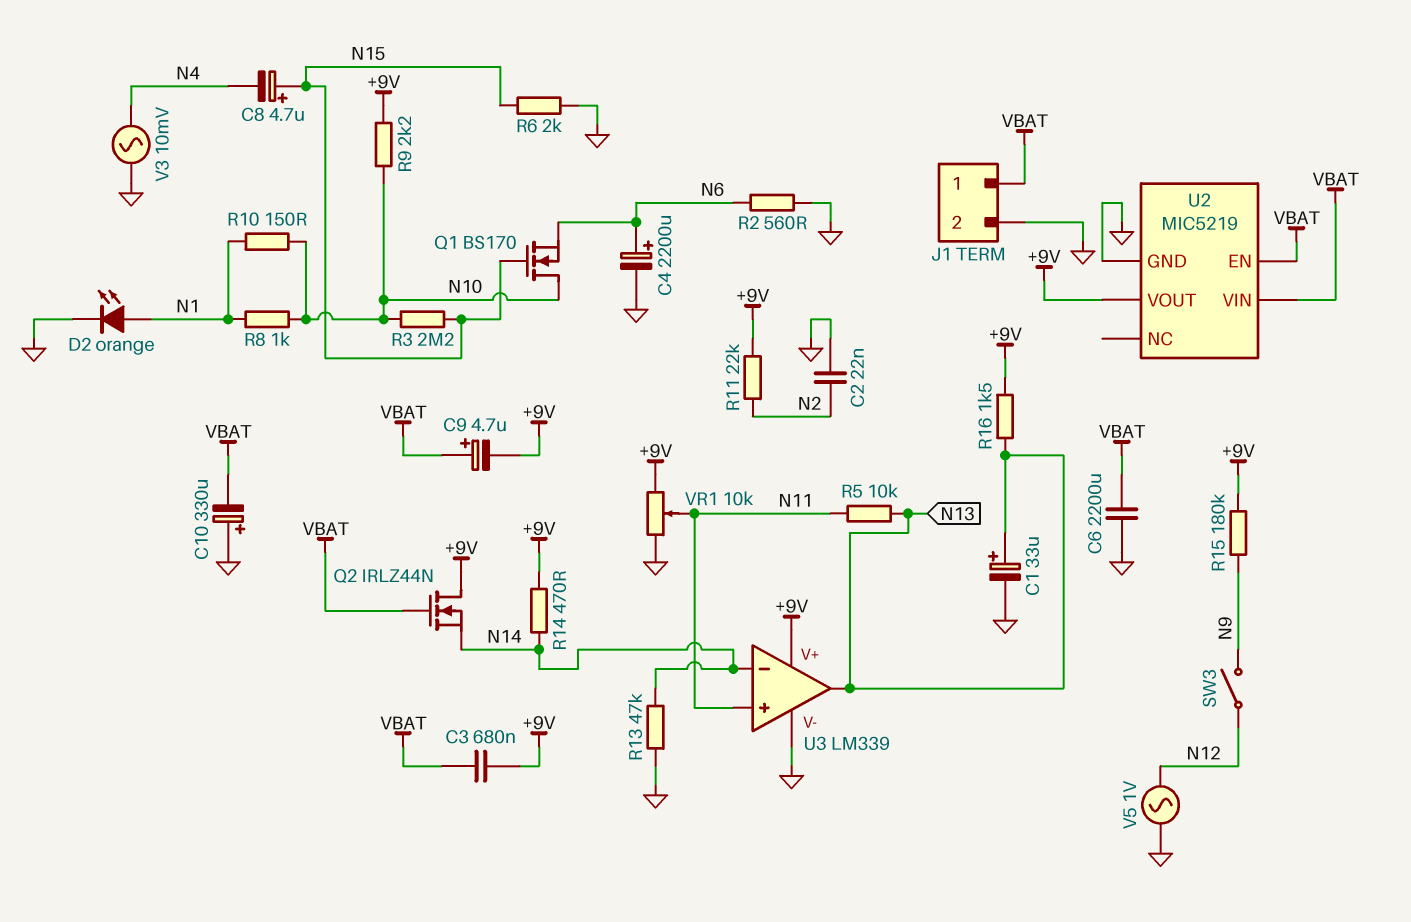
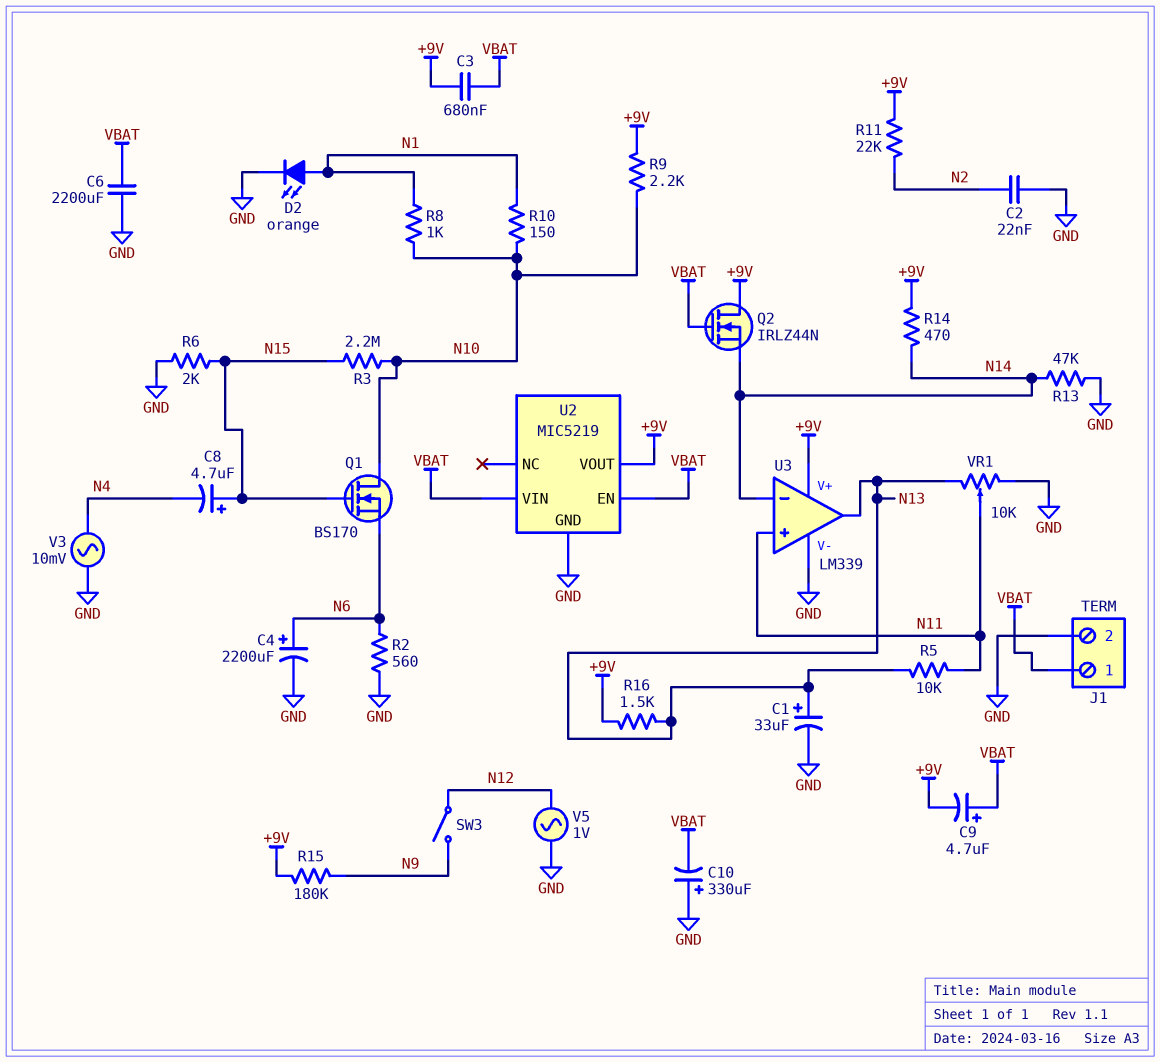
VR1: 10k (+9V, GND, wiper N11) -> 10k (GND, N13, wiper N11)

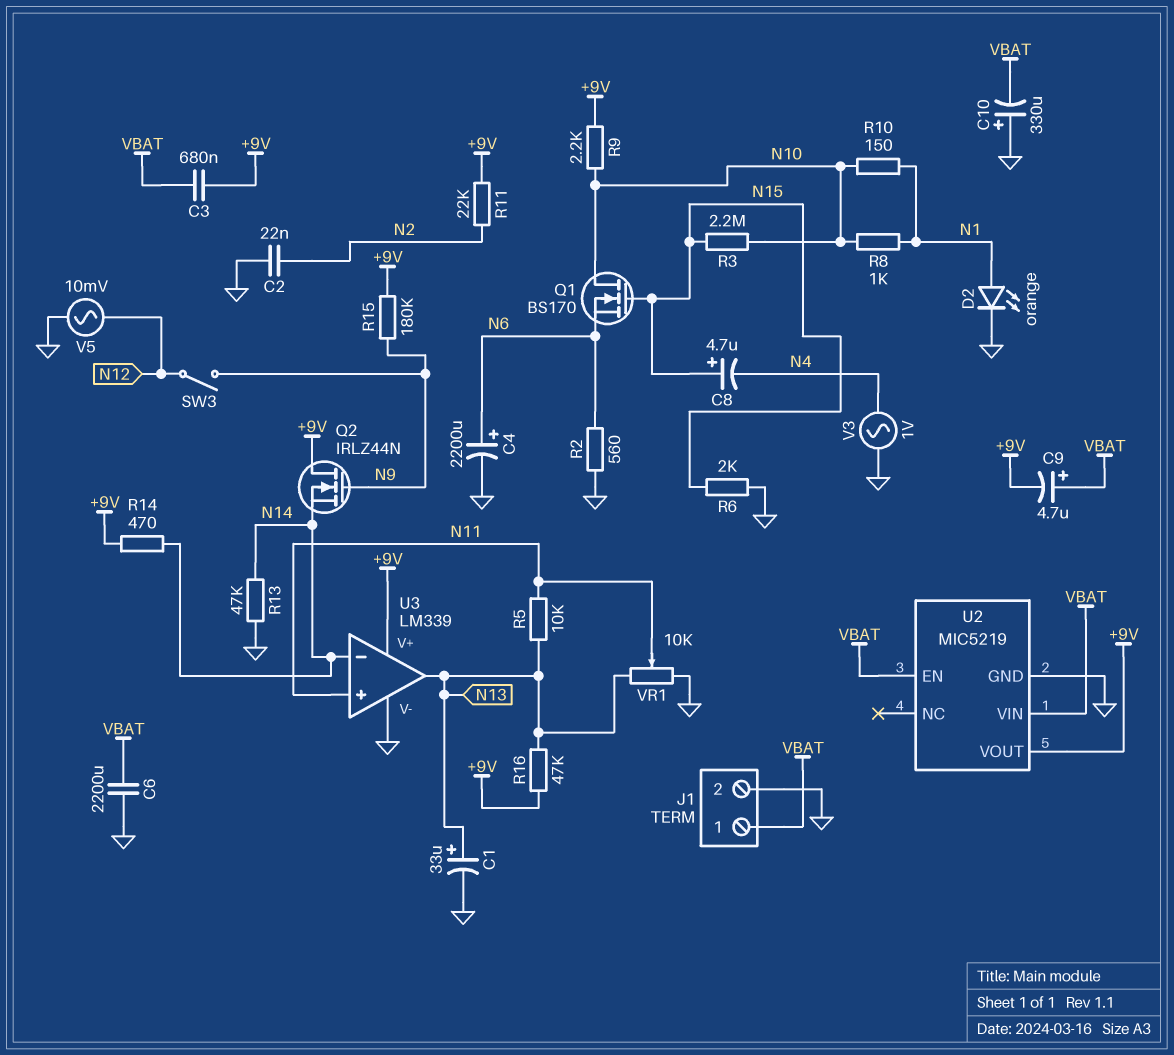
Q2: NMOS IRLZ44N (G VBAT, D +9V, S N14) -> NMOS IRLZ44N (G N9, D +9V, S N14)
R16: 1.5k (+9V, N13) -> 47k (+9V, N13)
V3: AC 10mV (GND, N4) -> AC 1V (GND, N4)
V5: AC 1V (GND, N12) -> AC 10mV (GND, N12)

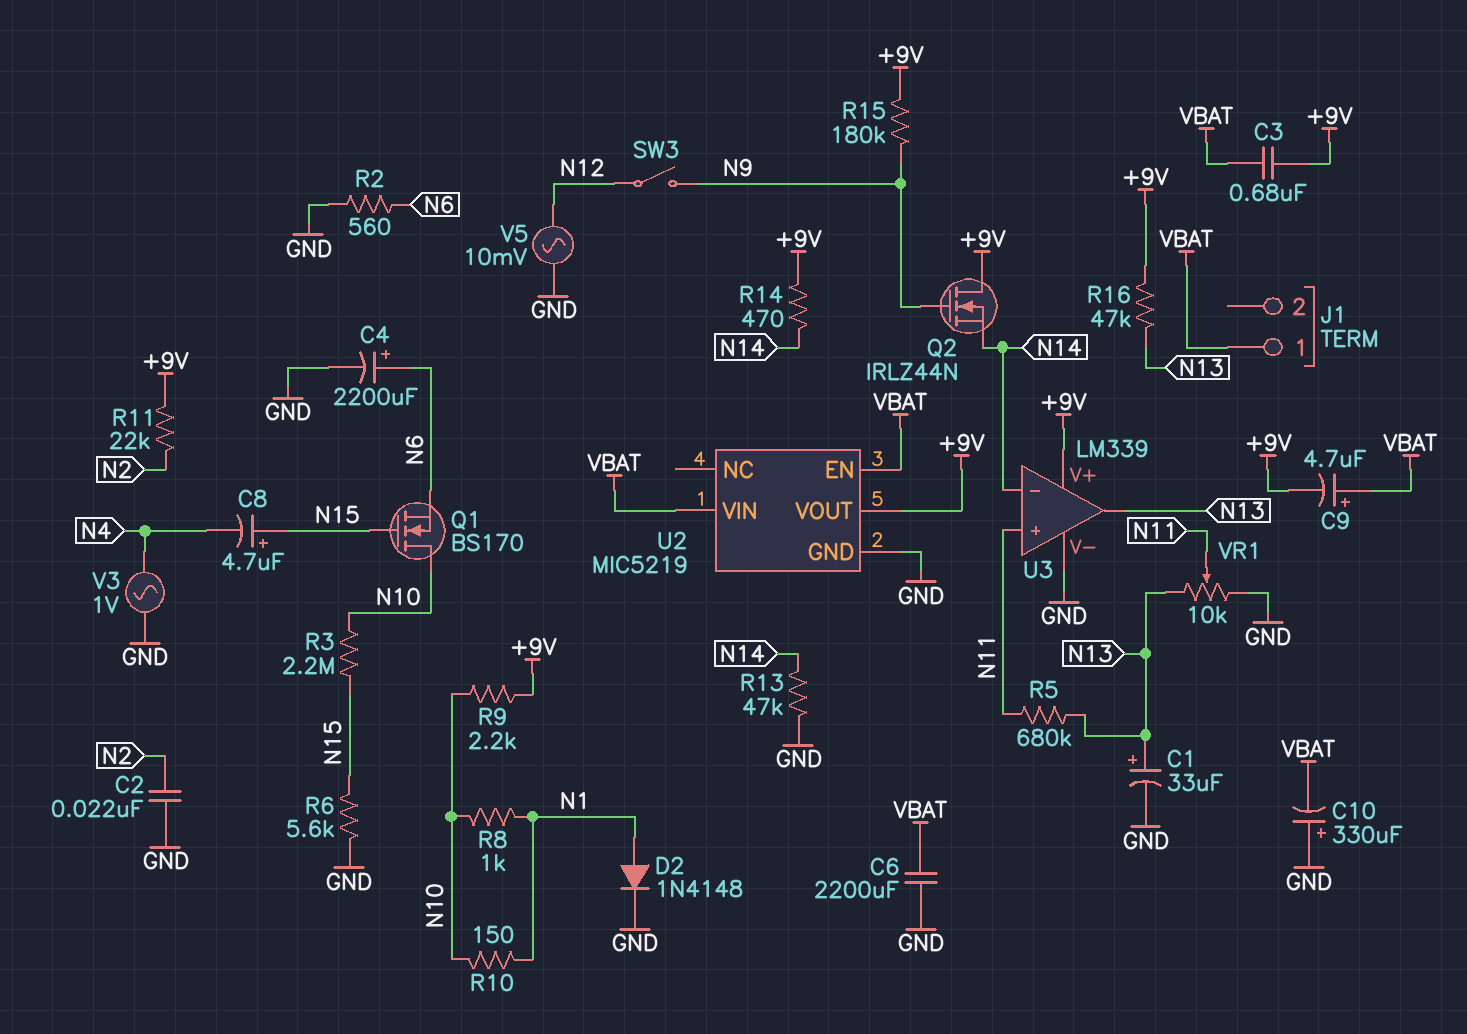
D2: LED orange (A N1, K GND) -> diode 1N4148 (A N1, K GND)
J1 pin 2: GND -> none
R5: 10k (N11, N13) -> 680k (N11, N13)
R6: 2k (GND, N15) -> 5.6k (GND, N15)

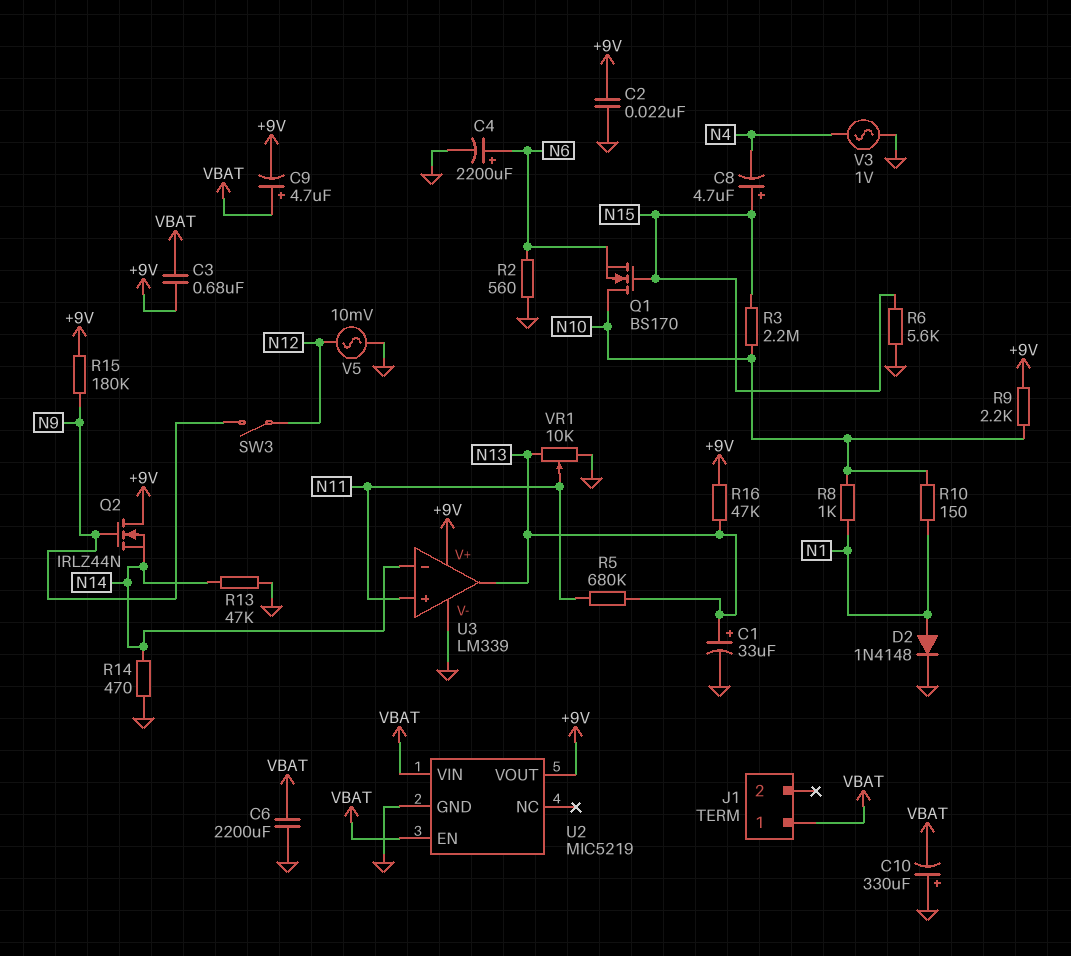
C2: 22nF (GND, N2) -> 22nF (+9V, GND)
R11: 22k (+9V, N2) -> none
R14: 470 (+9V, N14) -> 470 (GND, N14)

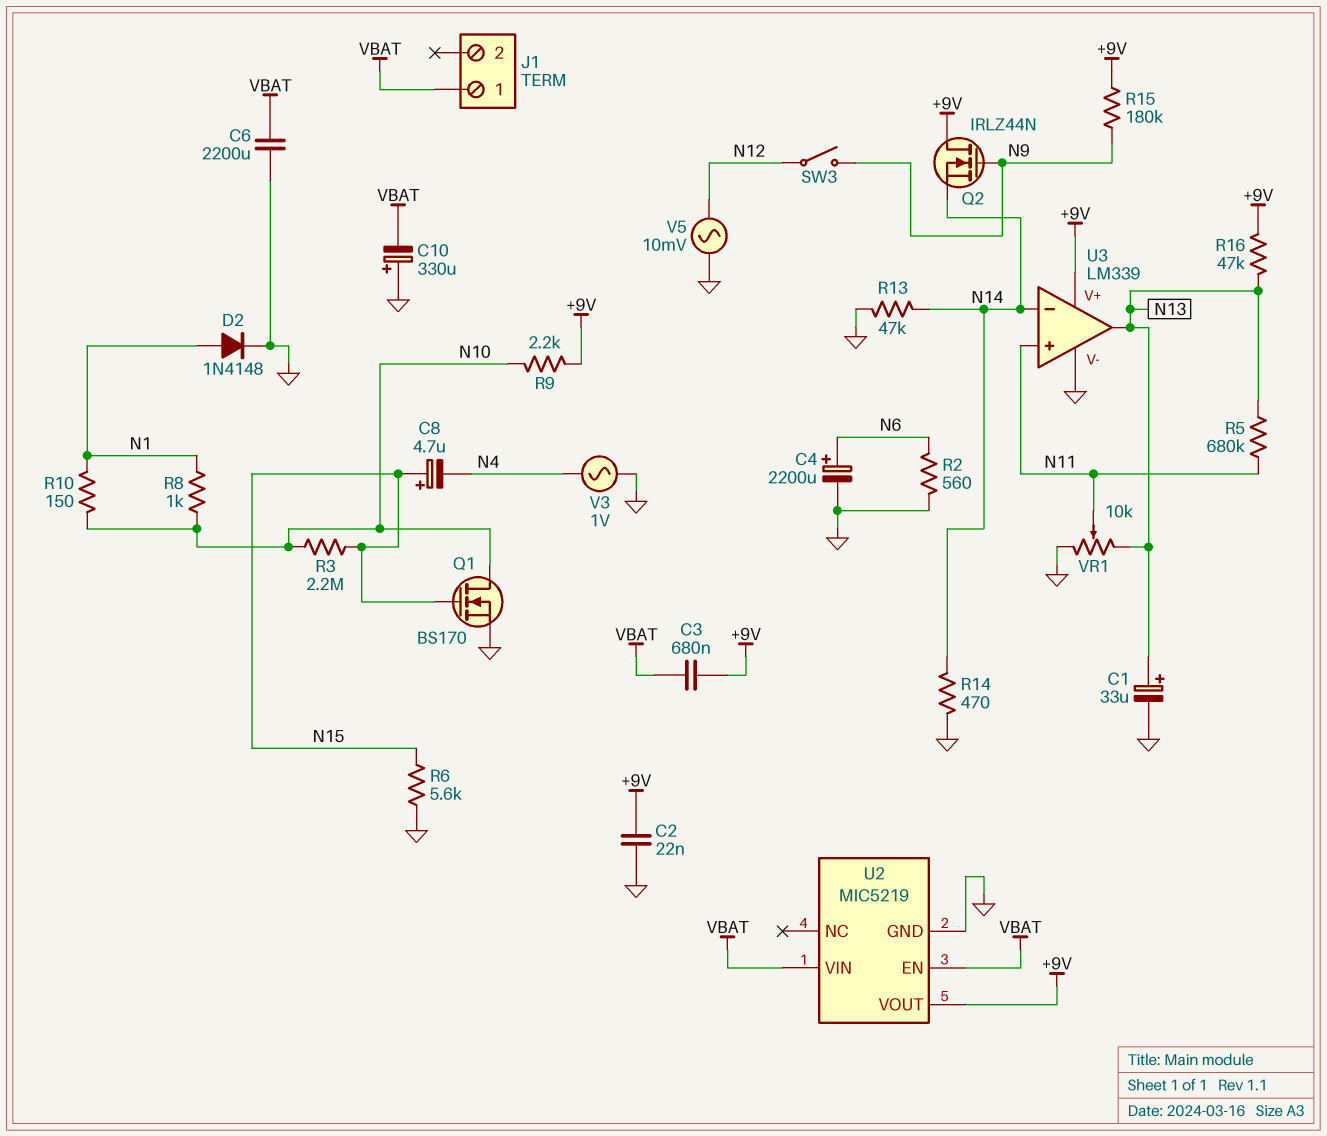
C9: 4.7uF (plus VBAT, minus +9V) -> none
Q1: NMOS BS170 (G N15, D N10, S N6) -> NMOS BS170 (G N15, D N10, S GND)

